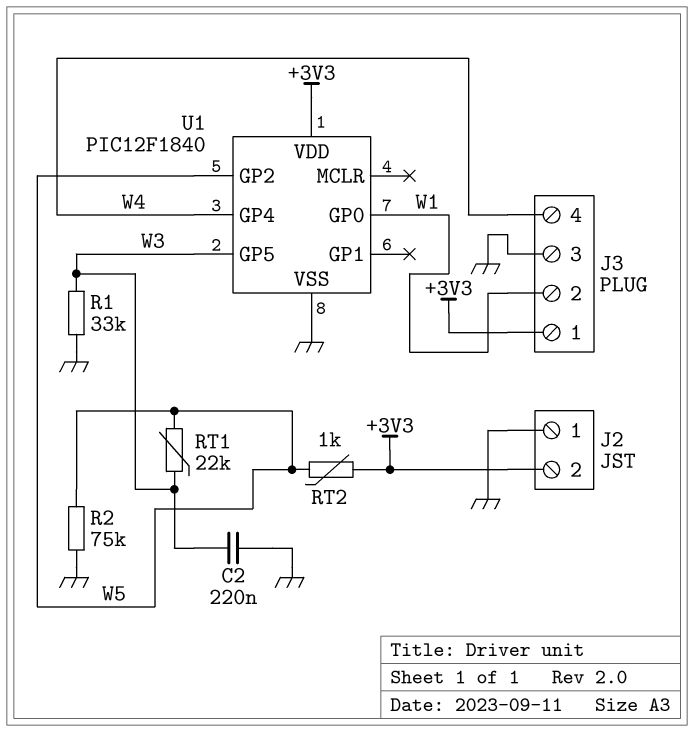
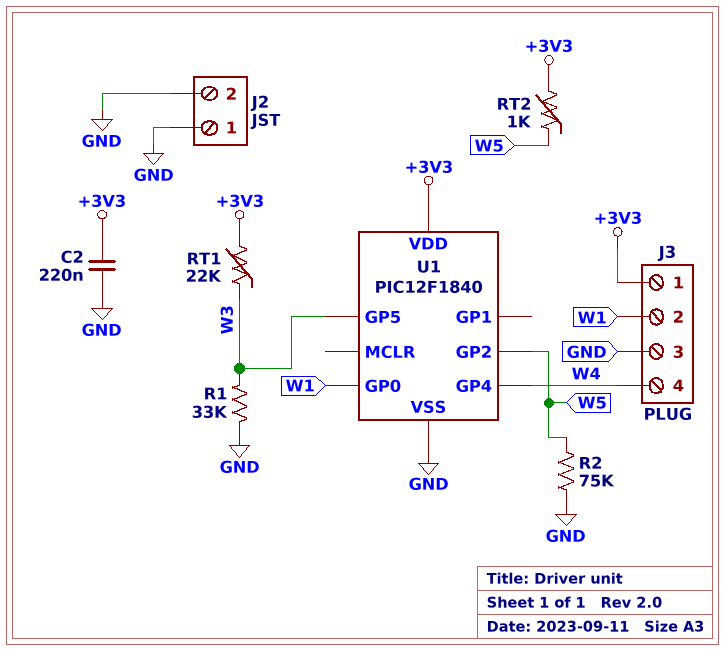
C2: 220nF (GND, W3) -> 220nF (+3V3, GND)
J2 pin 2: +3V3 -> GND
RT1: 22k (W3, W5) -> 22k (+3V3, W3)

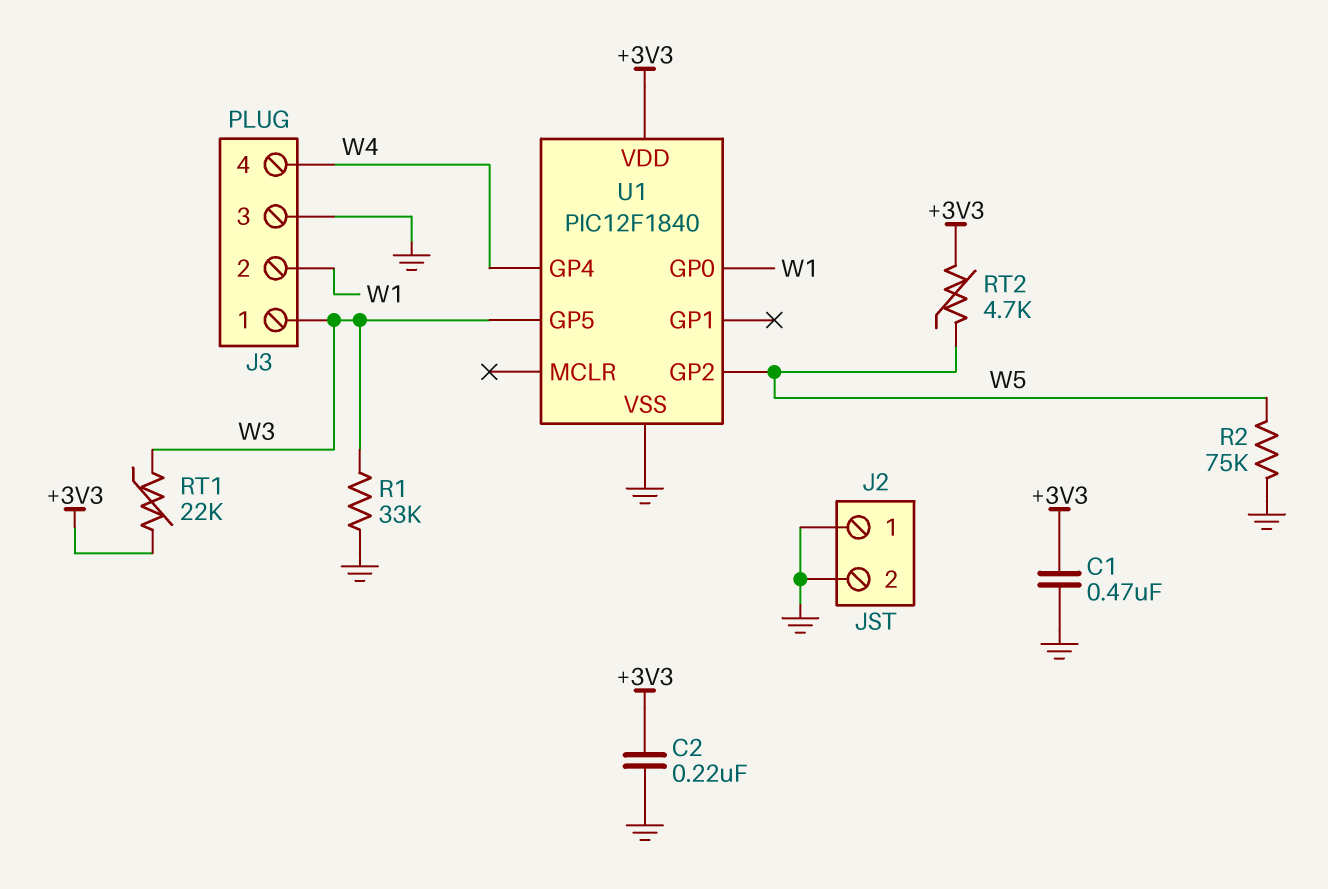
C1: none -> 470nF (+3V3, GND)
J3 pin 1: +3V3 -> W3
RT2: 1k (+3V3, W5) -> 4.7k (+3V3, W5)

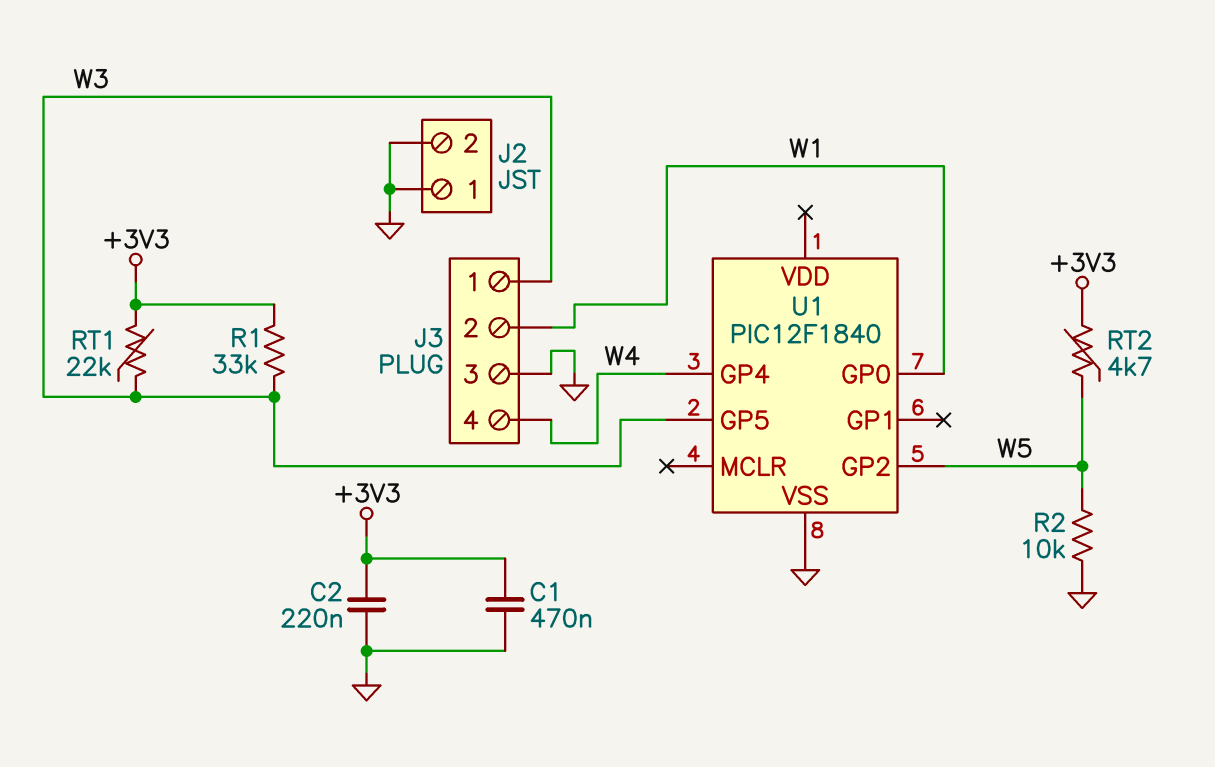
R1: 33k (GND, W3) -> 33k (+3V3, W3)
R2: 75k (GND, W5) -> 10k (GND, W5)
U1 pin VDD: +3V3 -> none

